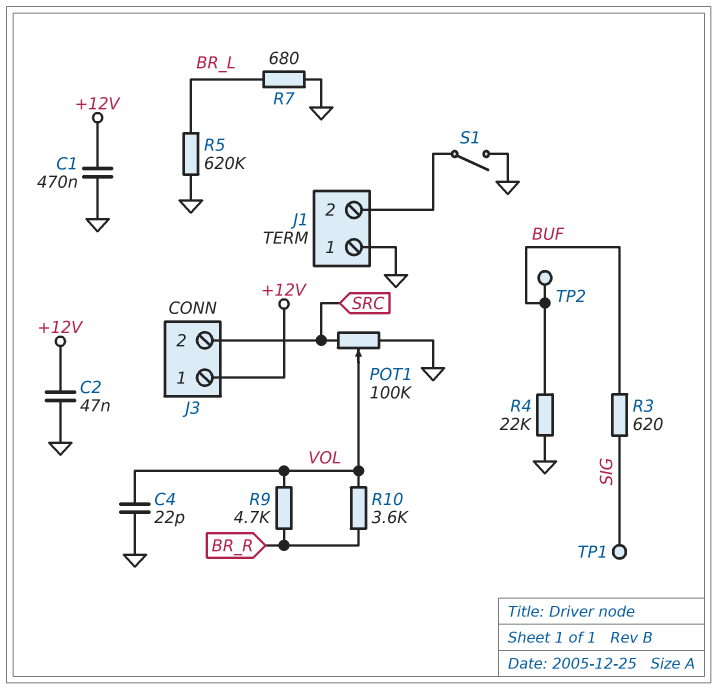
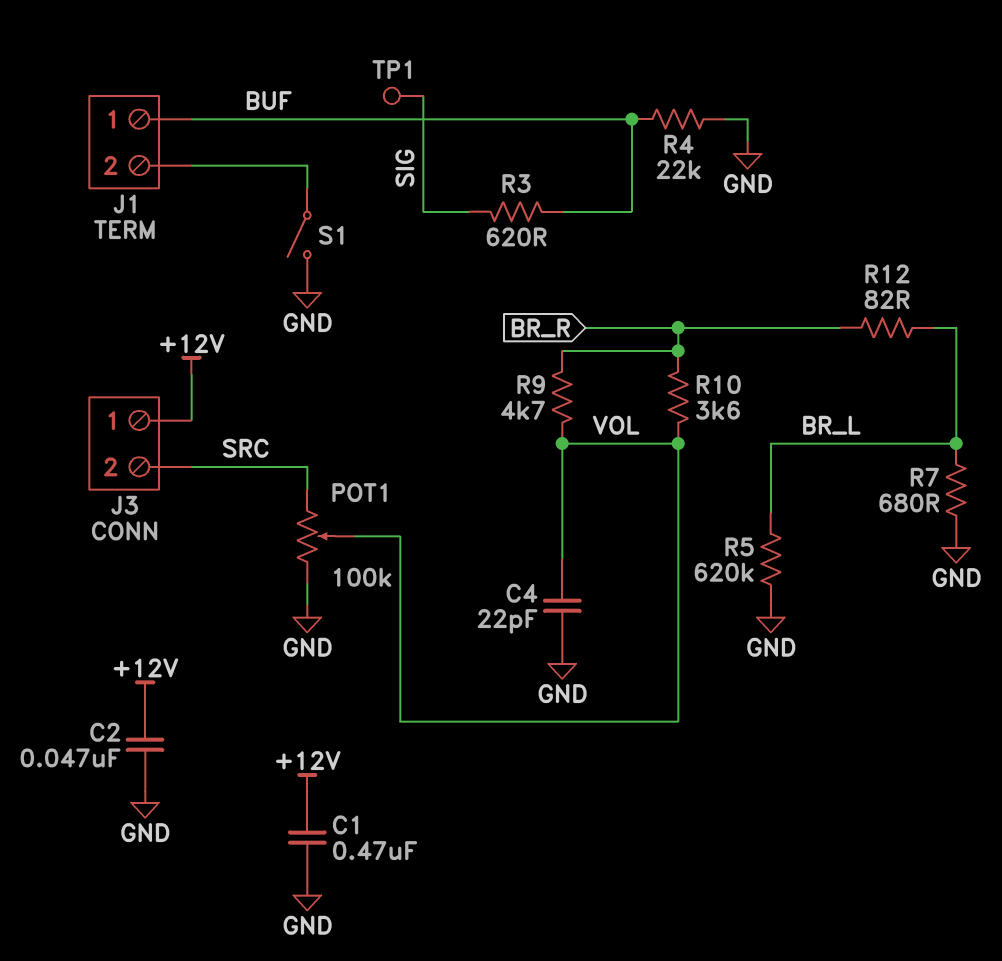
J1 pin 1: GND -> BUF
R12: none -> 82 (BR_L, BR_R)
TP2: test point (BUF) -> none

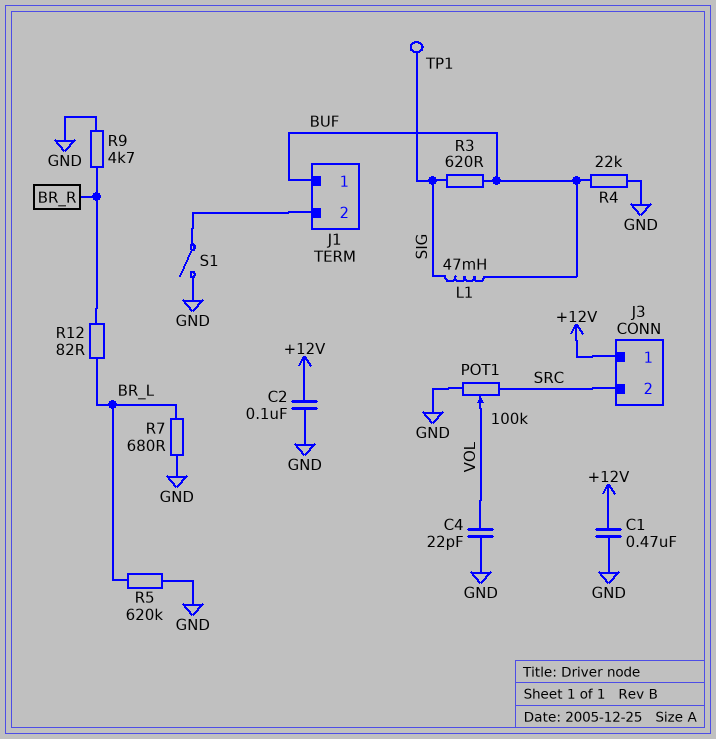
C2: 47nF (+12V, GND) -> 100nF (+12V, GND)
L1: none -> 47mH (BUF, SIG)
R9: 4.7k (BR_R, VOL) -> 4.7k (BR_R, GND)
R10: 3.6k (BR_R, VOL) -> none

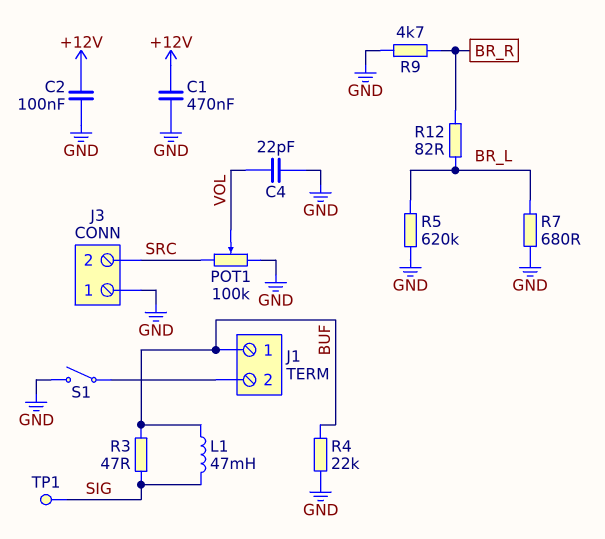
J3 pin 1: +12V -> GND
R3: 620 (BUF, SIG) -> 47 (BUF, SIG)

